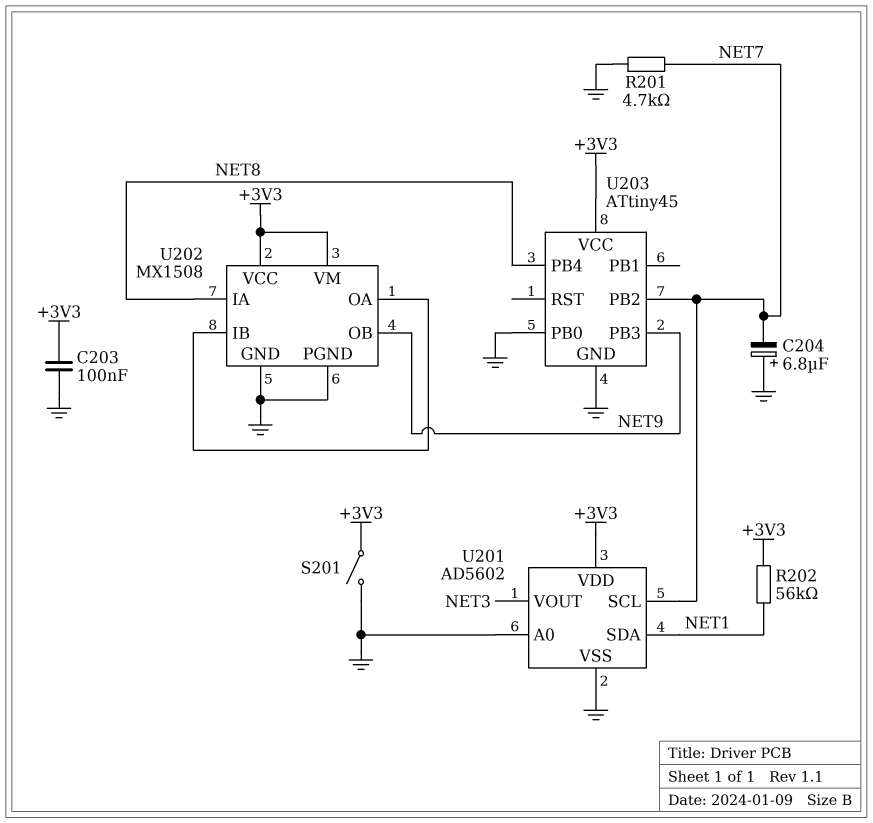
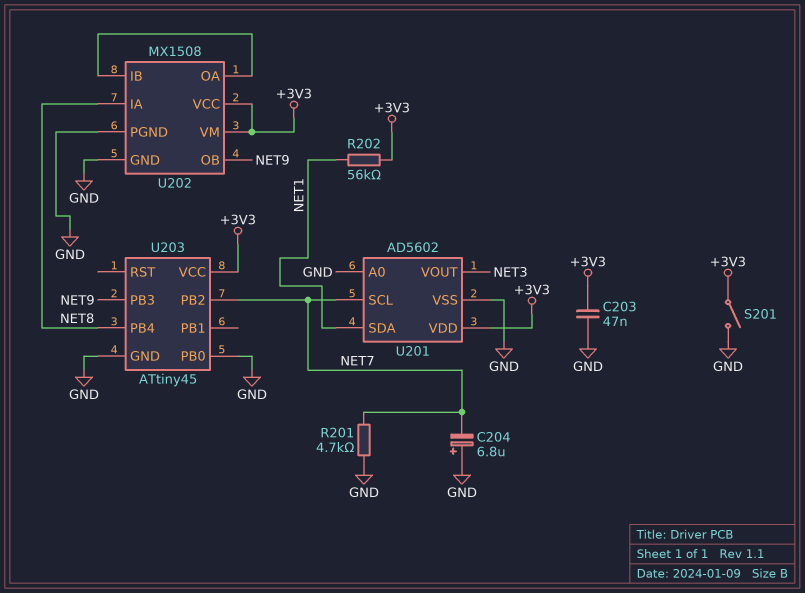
C203: 100nF (+3V3, GND) -> 47nF (+3V3, GND)

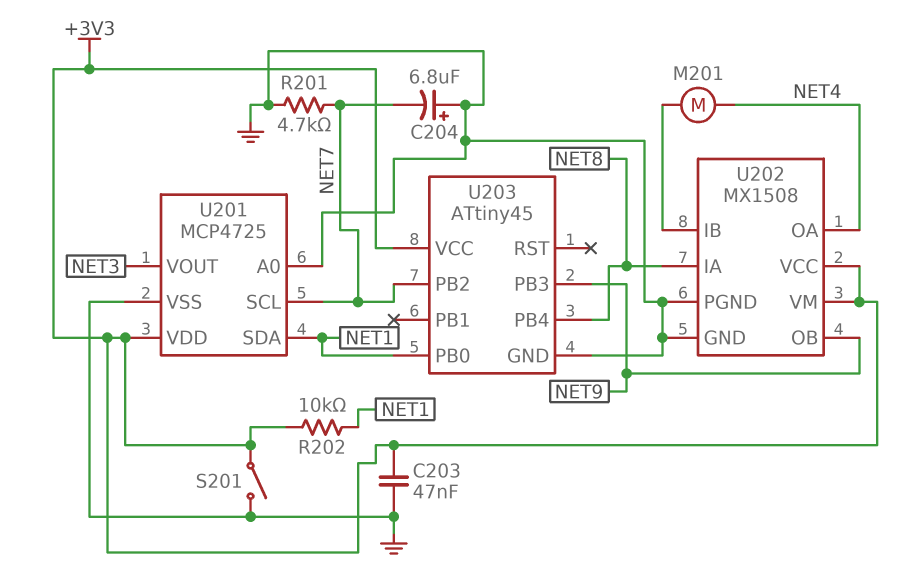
M201: none -> motor (NET4, U202/IB)
R202: 56k (+3V3, NET1) -> 10k (+3V3, NET1)
U201: AD5602 -> MCP4725
U202 pin OA: U202/IB -> NET4
U203 pin PB0: GND -> NET1

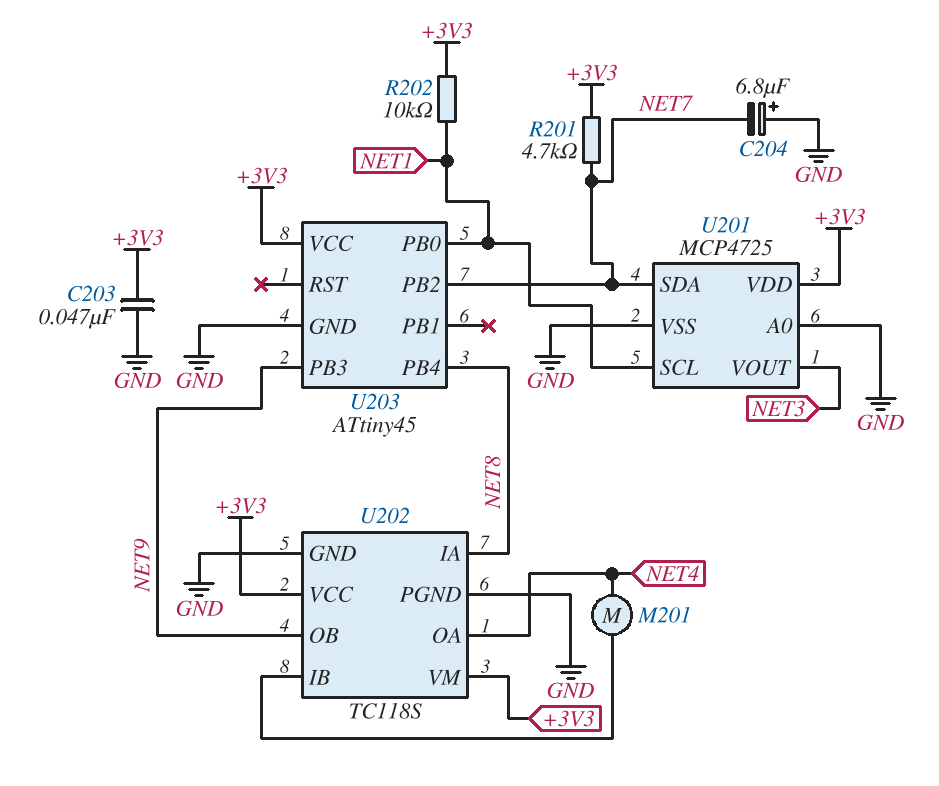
R201: 4.7k (GND, NET7) -> 4.7k (+3V3, NET7)
S201: switch (+3V3, GND) -> none
U201 pin SCL: NET7 -> NET1
U201 pin SDA: NET1 -> NET7
U202: MX1508 -> TC118S

